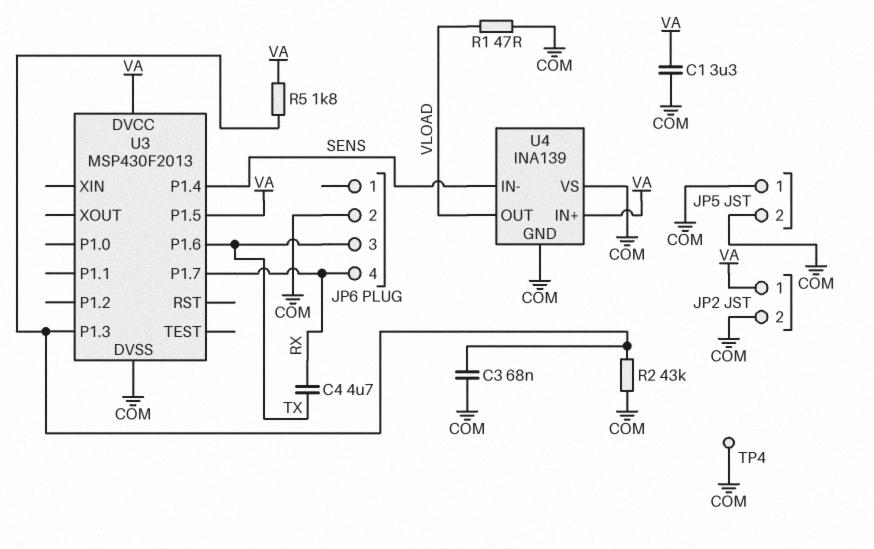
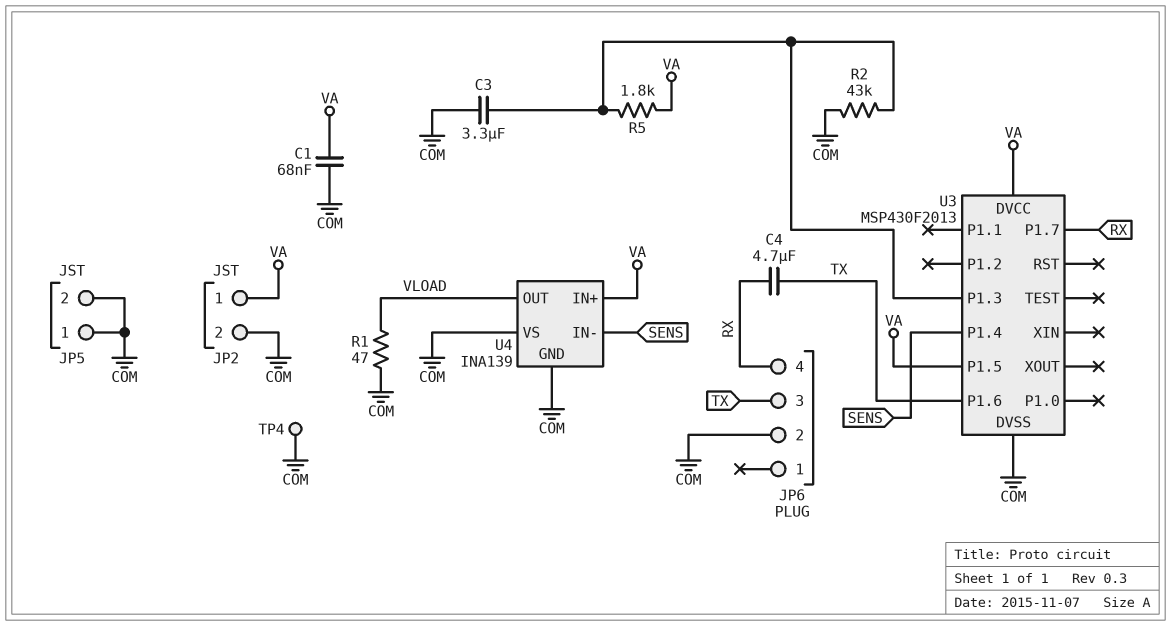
C1: 3.3uF (COM, VA) -> 68nF (COM, VA)
C3: 68nF (COM, U3/P1.3) -> 3.3uF (COM, U3/P1.3)

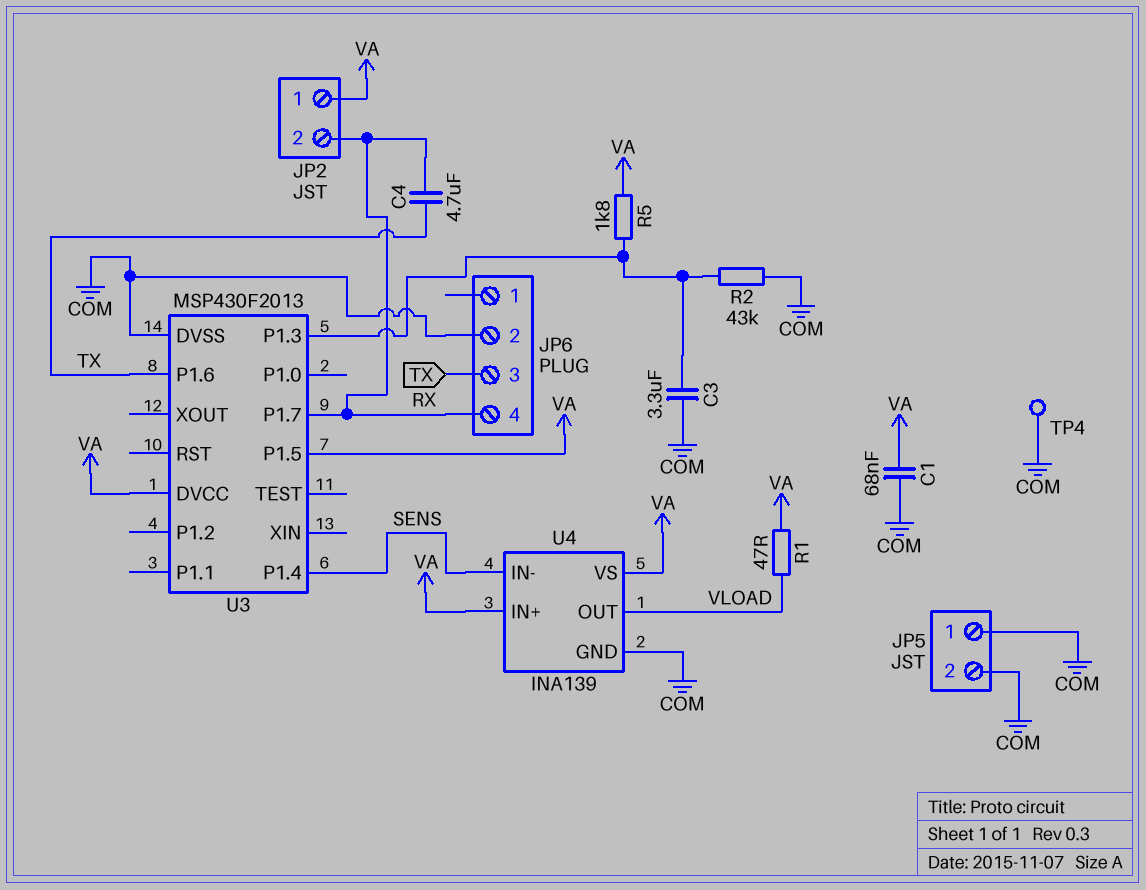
JP2 pin 2: COM -> RX
R1: 47 (COM, VLOAD) -> 47 (VA, VLOAD)
U4 pin VS: COM -> VA

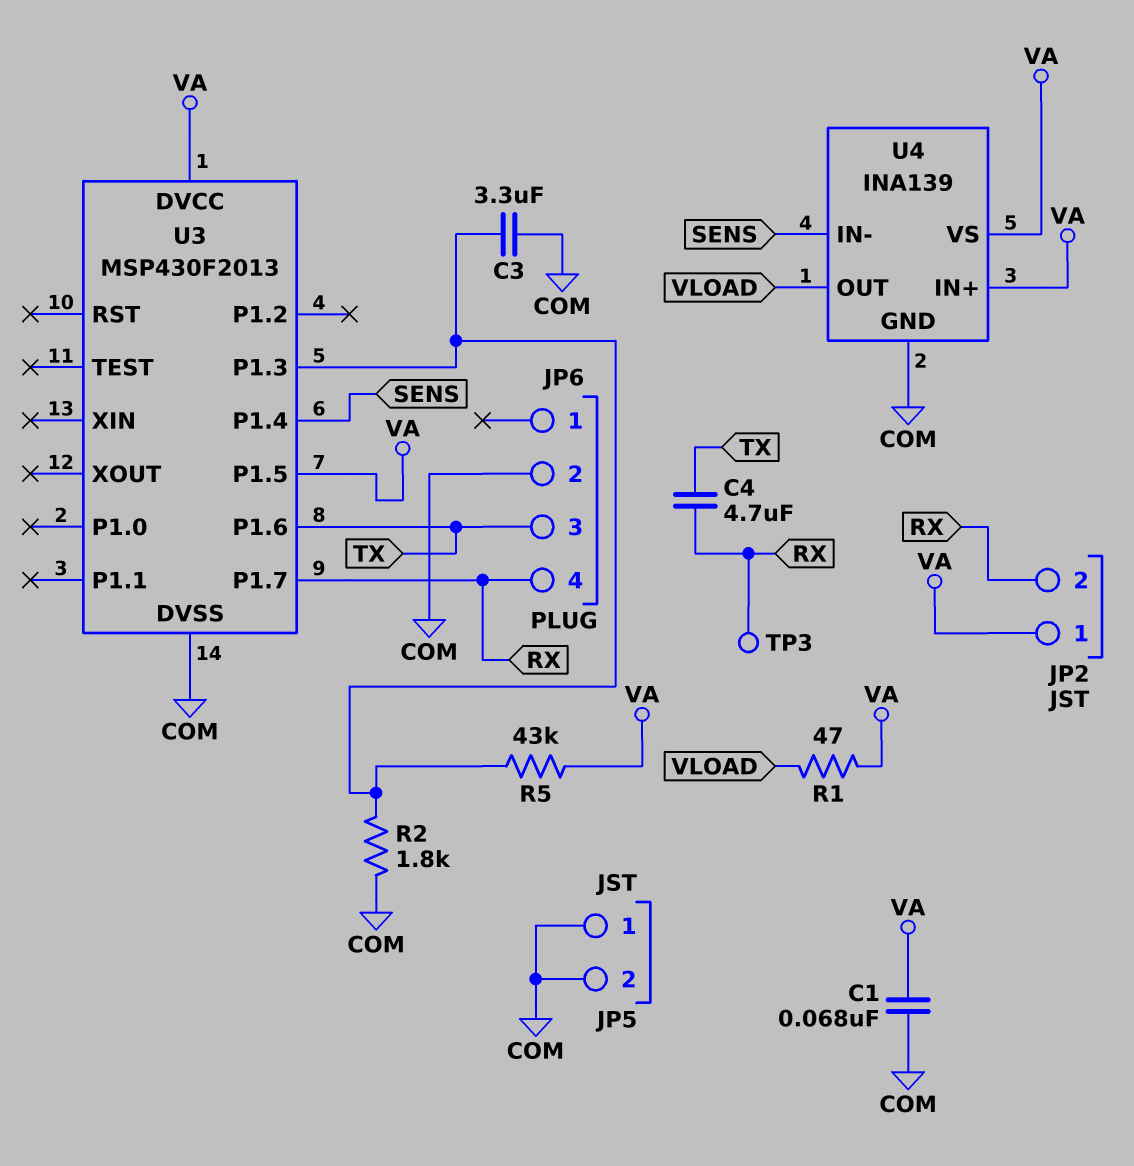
R2: 43k (COM, U3/P1.3) -> 1.8k (COM, U3/P1.3)
R5: 1.8k (U3/P1.3, VA) -> 43k (U3/P1.3, VA)
TP3: none -> test point (RX)
TP4: test point (COM) -> none

